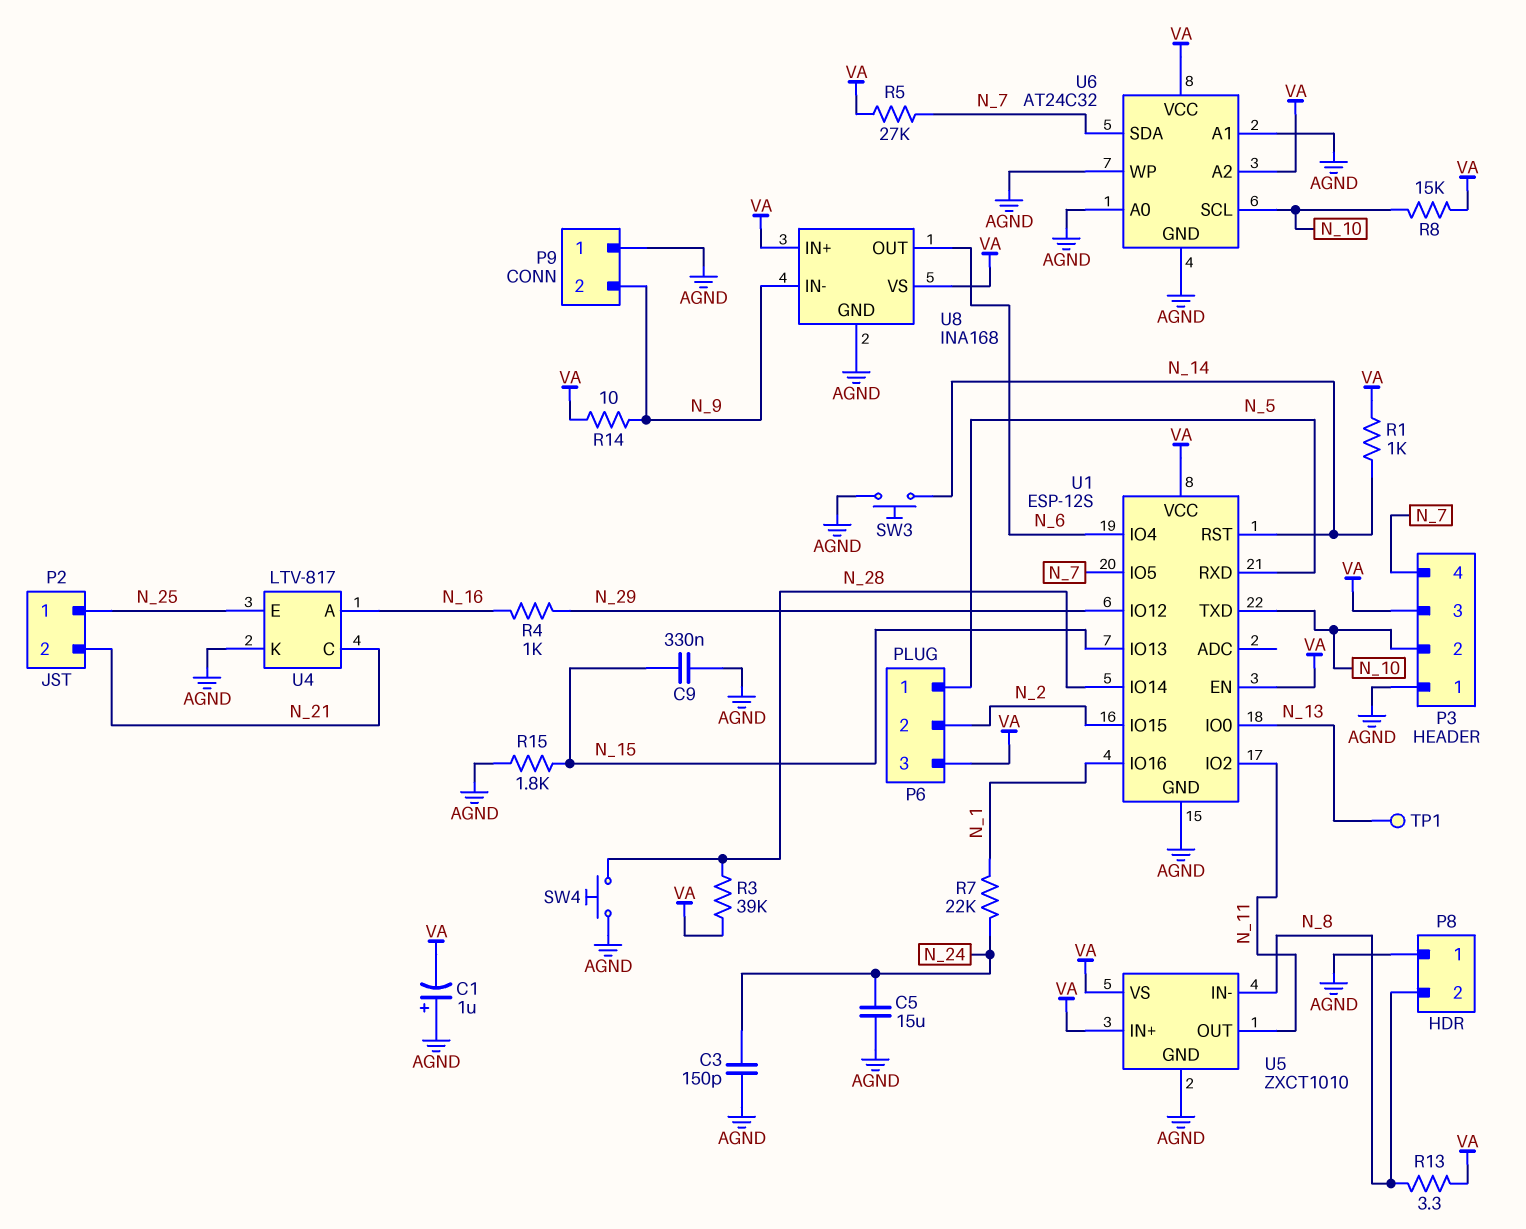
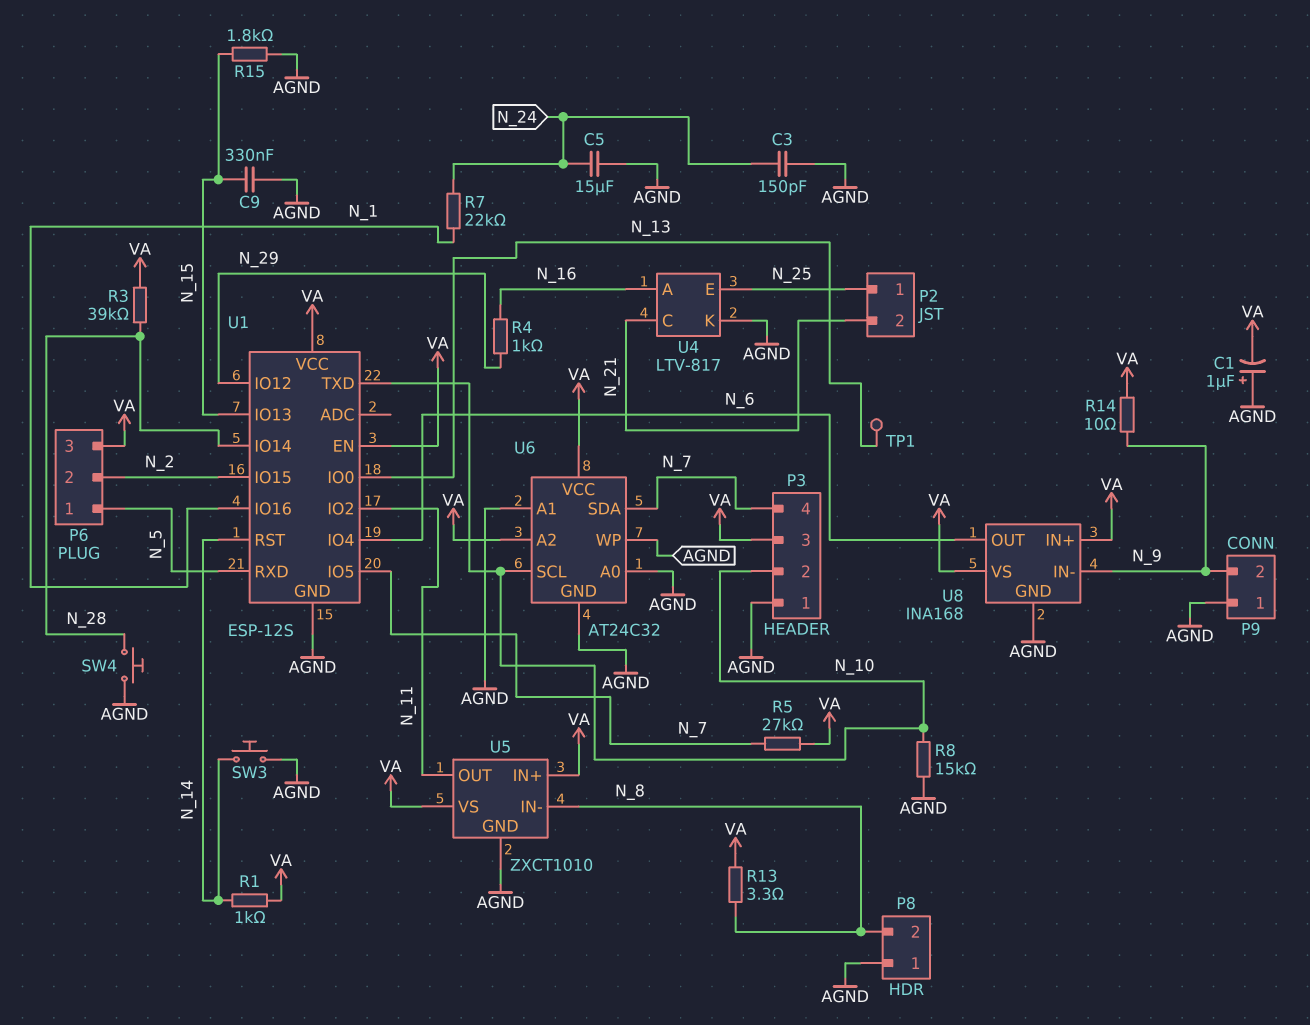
R8: 15k (N_10, VA) -> 15k (AGND, N_10)

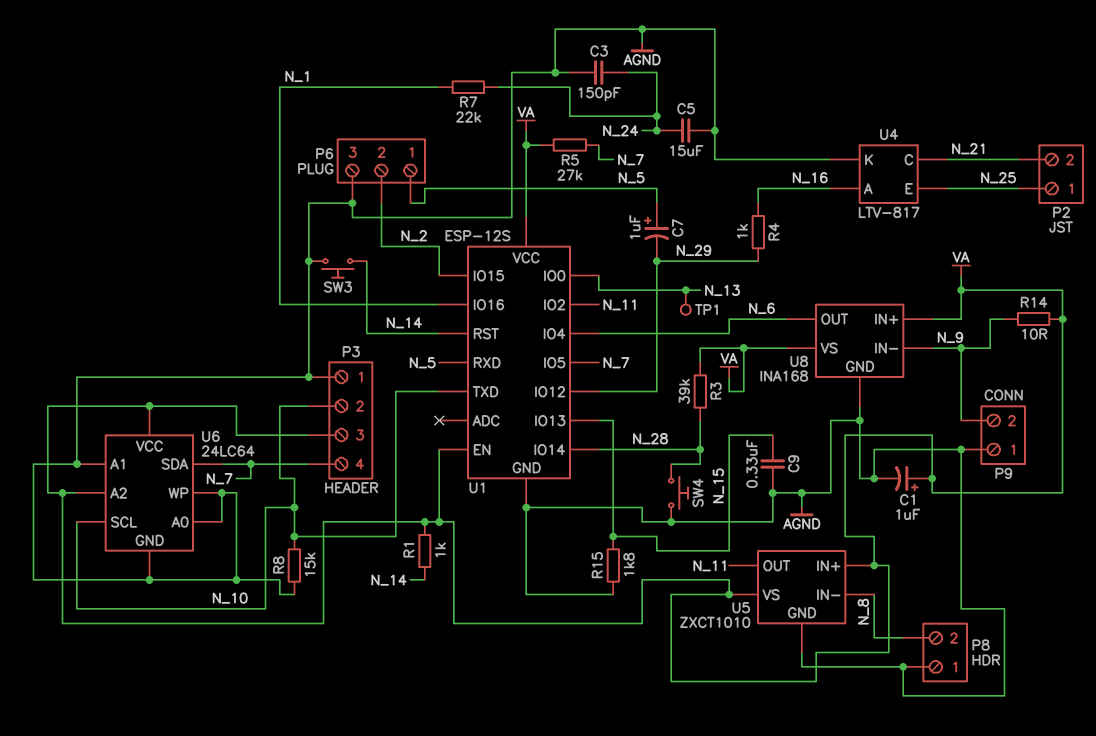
C1: 1uF (plus AGND, minus VA) -> 1uF (plus VA, minus AGND)
C7: none -> 1uF (plus N_5, minus N_29)
P6 pin 3: VA -> AGND
R13: 3.3 (N_8, VA) -> none
U6: AT24C32 -> 24LC64

